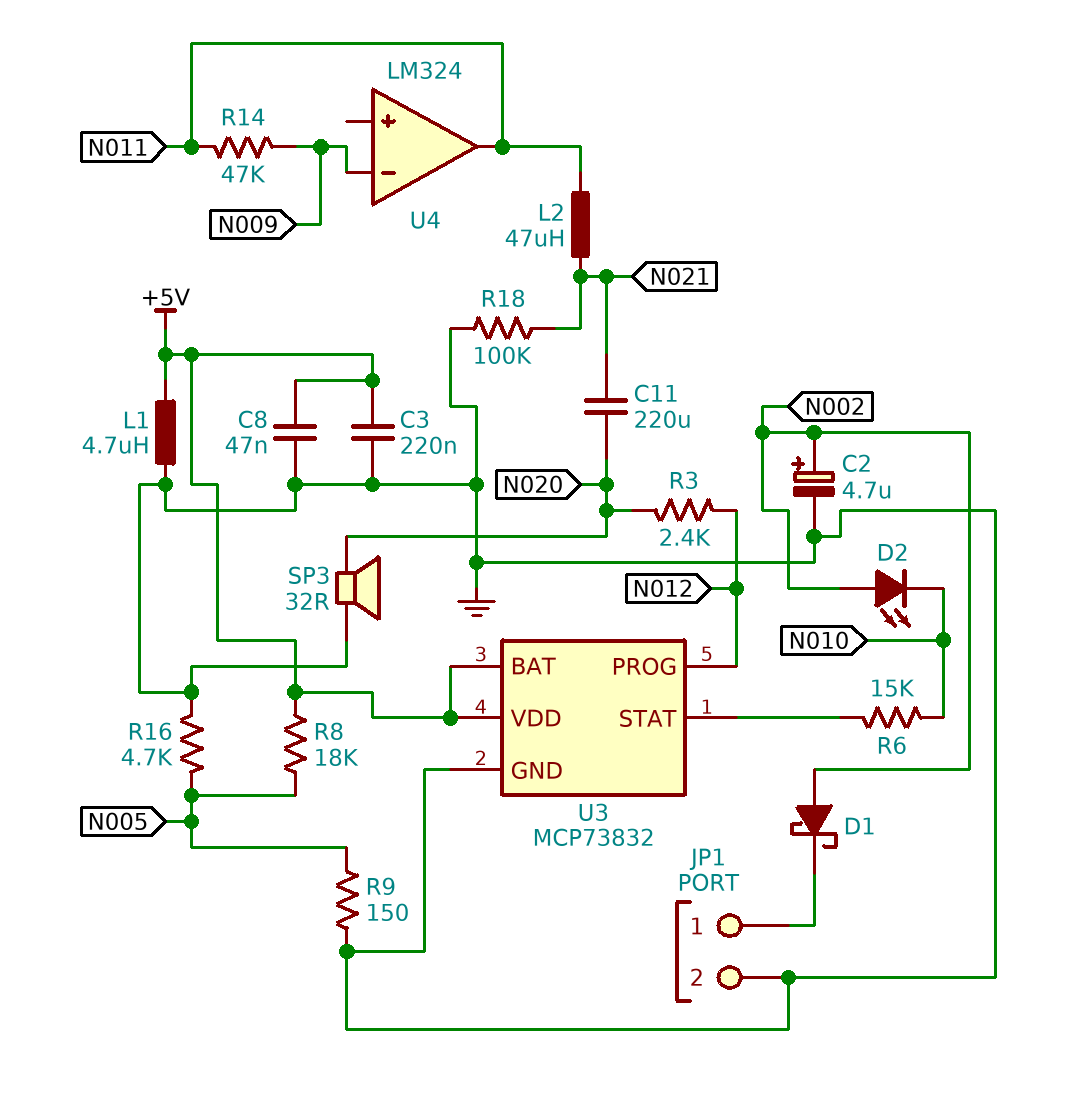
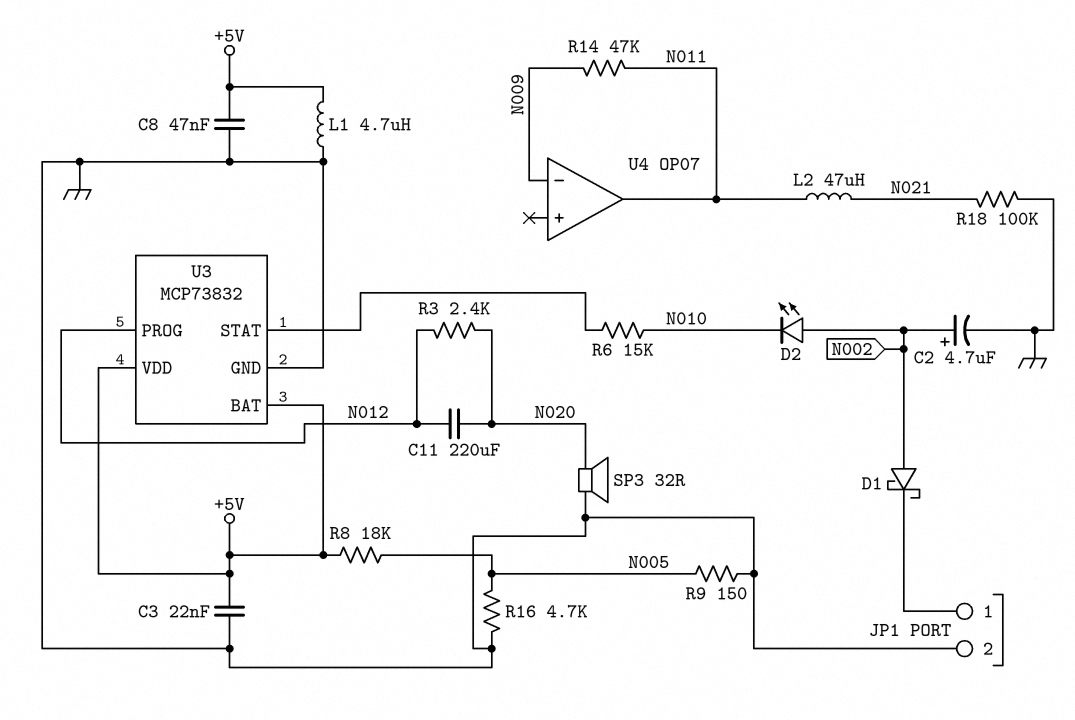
C3: 220nF (+5V, GND) -> 22nF (+5V, GND)
C11: 220uF (N020, N021) -> 220uF (N012, N020)
U4: LM324 -> OP07

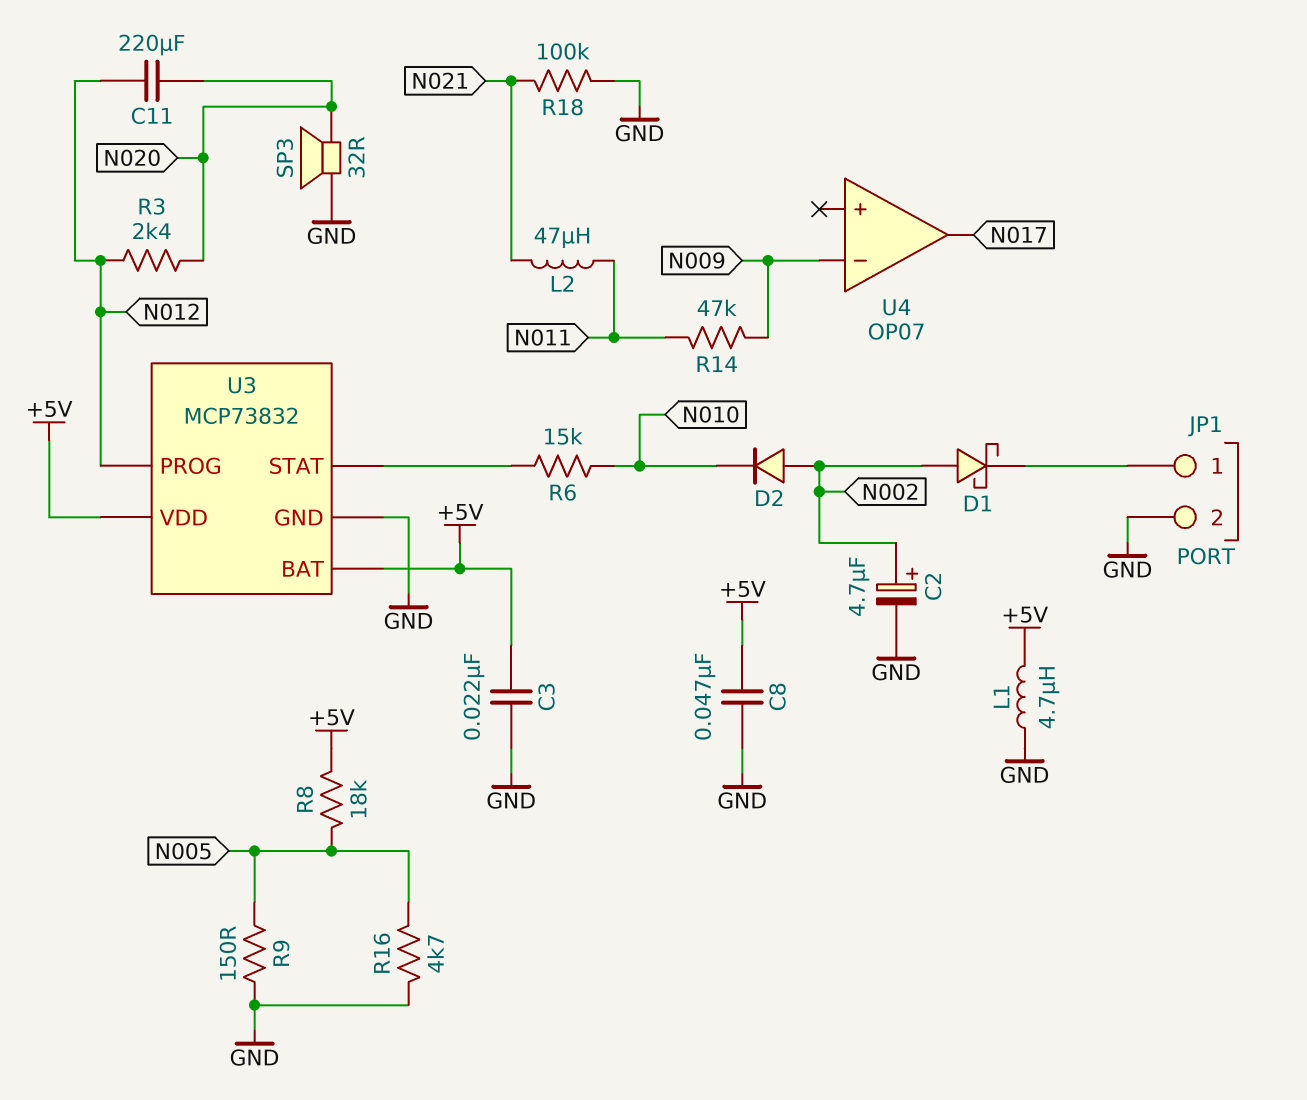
D2: LED (A N002, K N010) -> diode (A N002, K N010)
U4 pin out: N011 -> N017

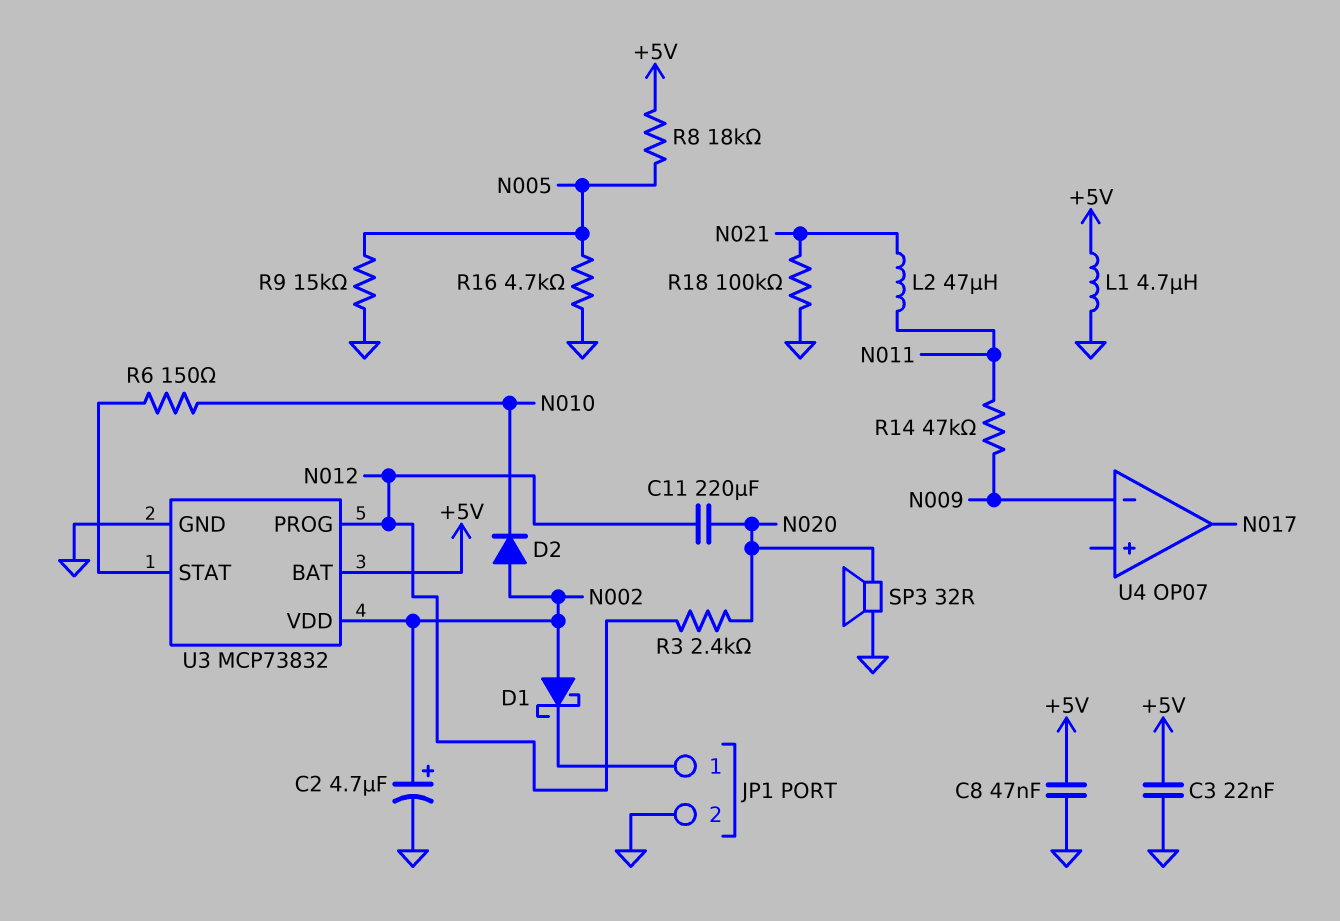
R6: 15k (N010, U3/STAT) -> 150 (N010, U3/STAT)
R9: 150 (GND, N005) -> 15k (GND, N005)
U3 pin VDD: +5V -> N002

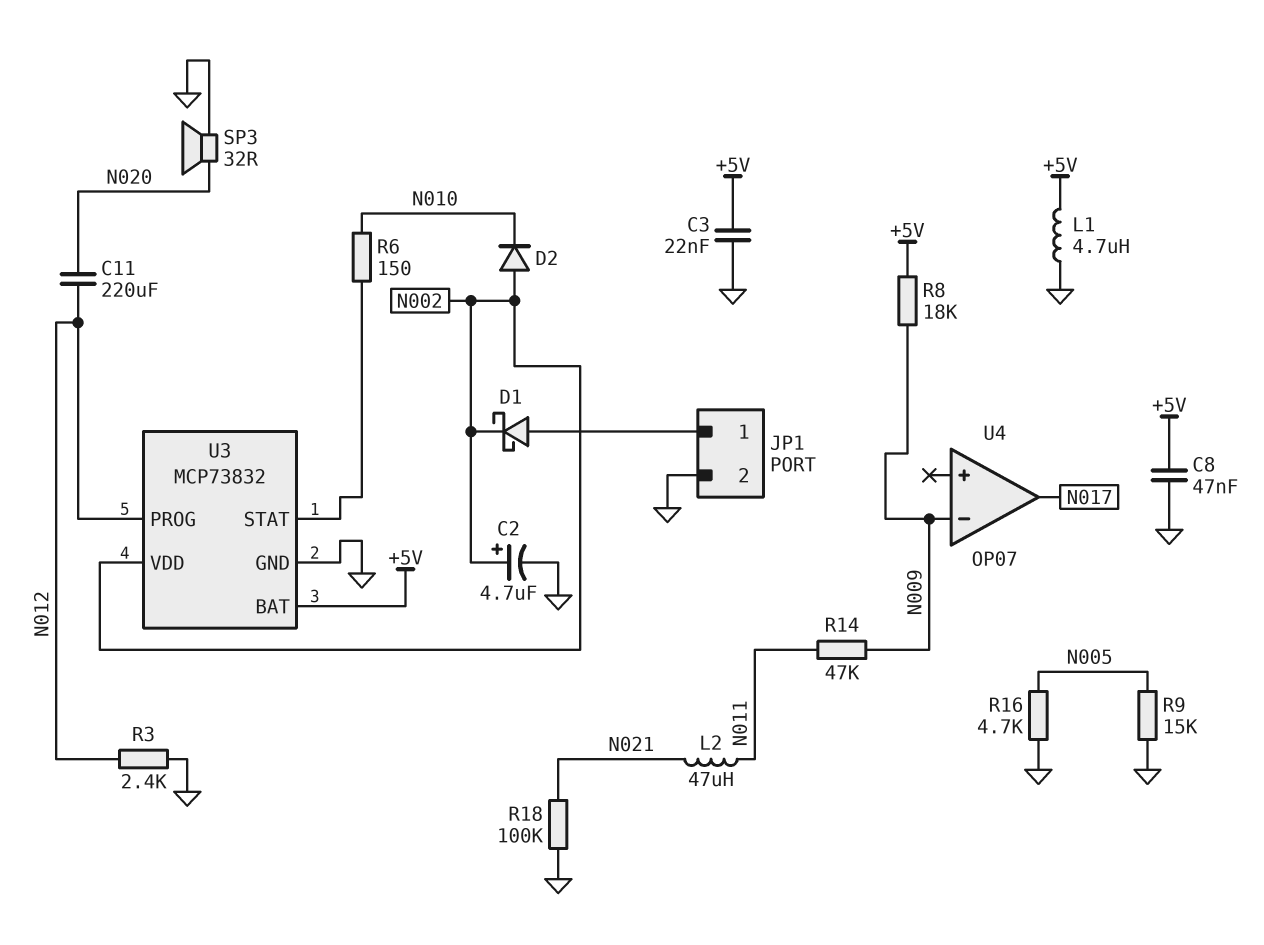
D1: schottky (A N002, K JP1/1) -> schottky (A JP1/1, K N002)
R3: 2.4k (N012, N020) -> 2.4k (GND, N012)
R8: 18k (+5V, N005) -> 18k (+5V, N009)

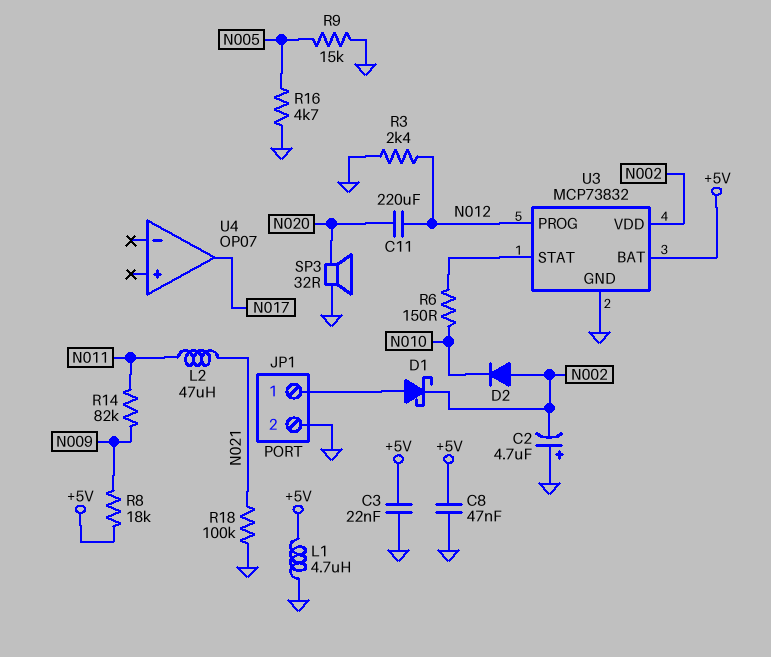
C2: 4.7uF (plus N002, minus GND) -> 4.7uF (plus GND, minus N002)
R14: 47k (N009, N011) -> 82k (N009, N011)
U4 pin in-: N009 -> none

